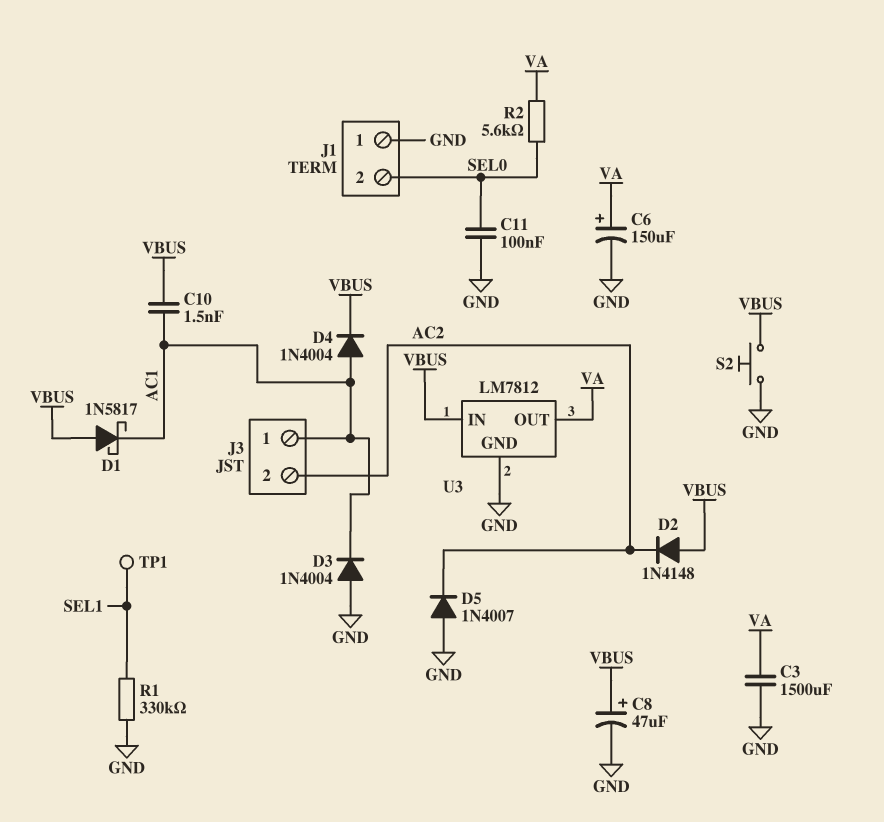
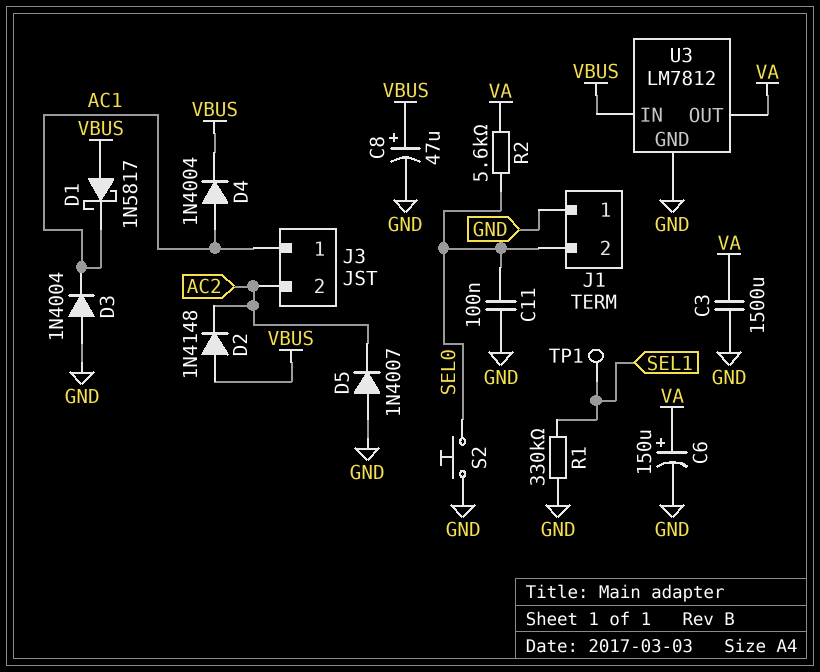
C10: 1.5nF (AC1, VBUS) -> none
S2: button (GND, VBUS) -> button (GND, SEL0)

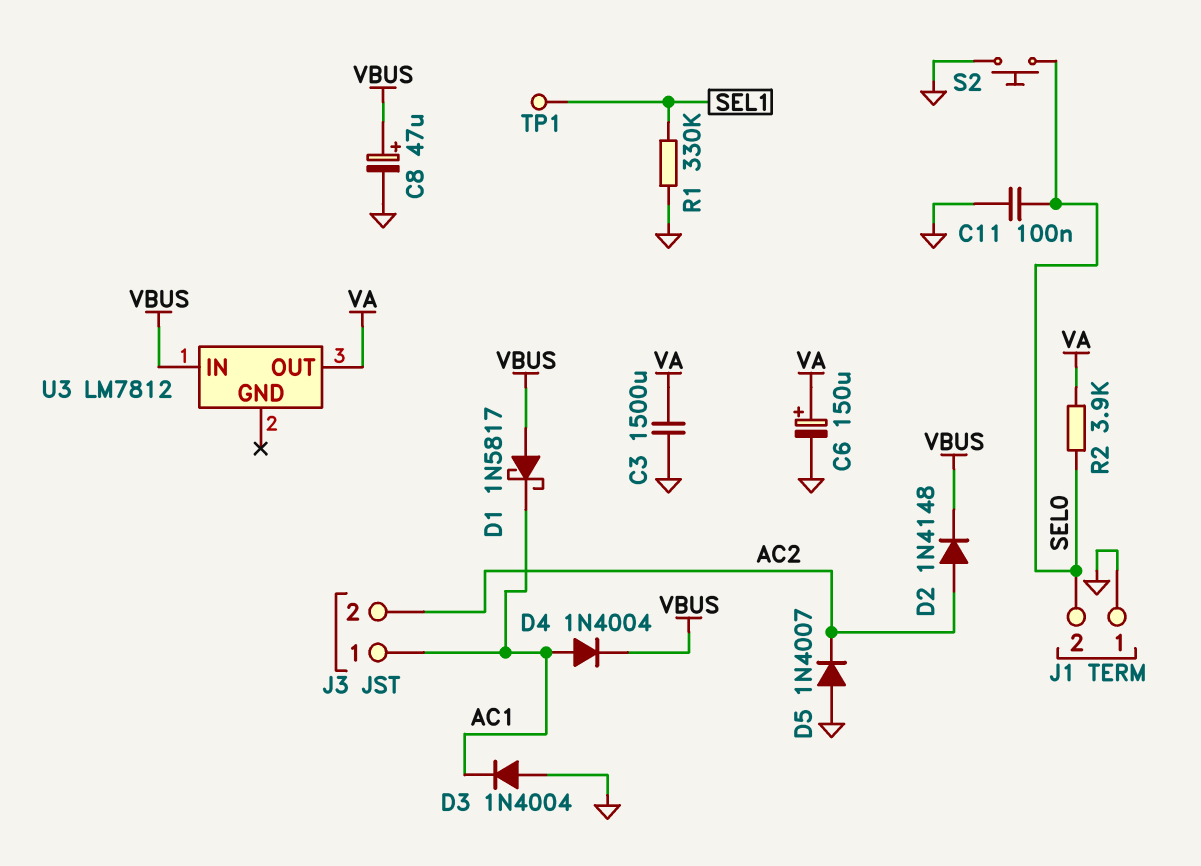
D2: diode 1N4148 (A VBUS, K AC2) -> diode 1N4148 (A AC2, K VBUS)
R2: 5.6k (SEL0, VA) -> 3.9k (SEL0, VA)
U3 pin GND: GND -> none

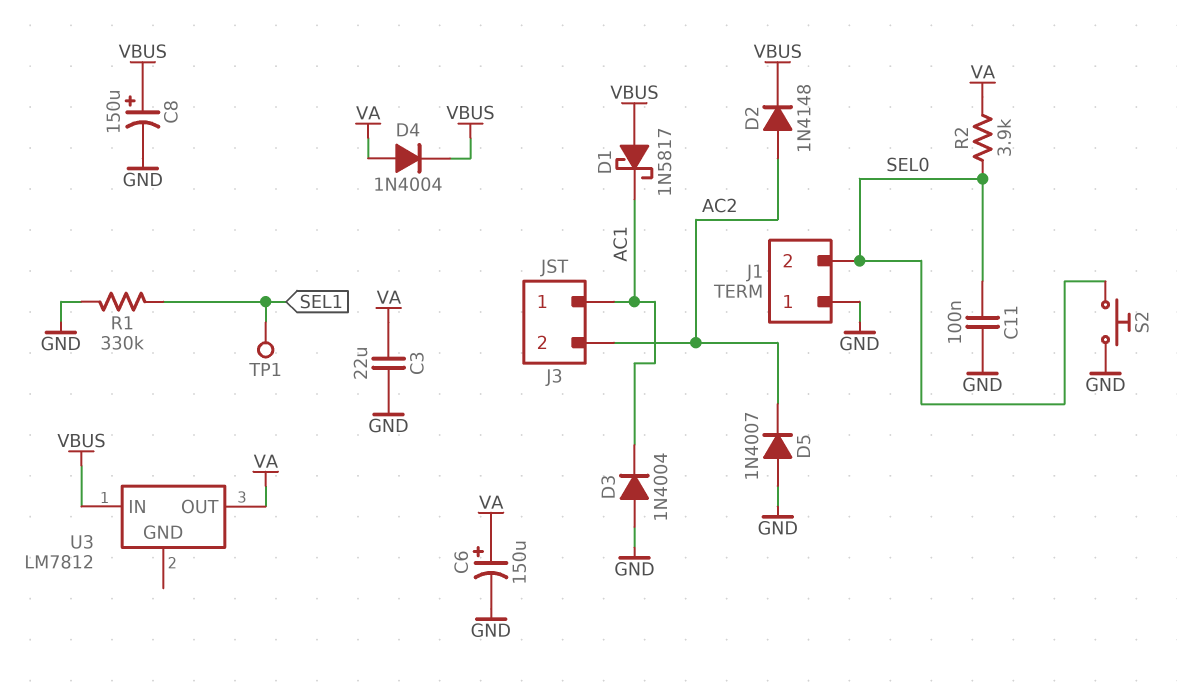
C3: 1500uF (GND, VA) -> 22uF (GND, VA)
C8: 47uF (plus VBUS, minus GND) -> 150uF (plus VBUS, minus GND)
D4: diode 1N4004 (A AC1, K VBUS) -> diode 1N4004 (A VA, K VBUS)

